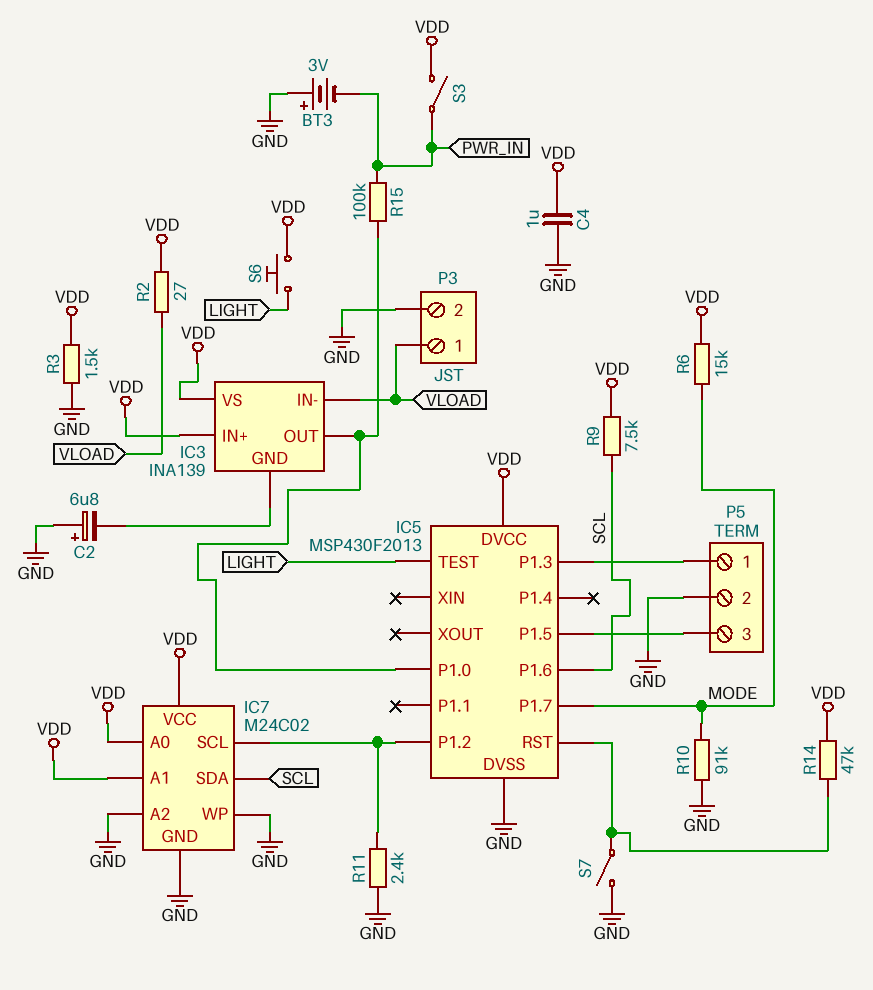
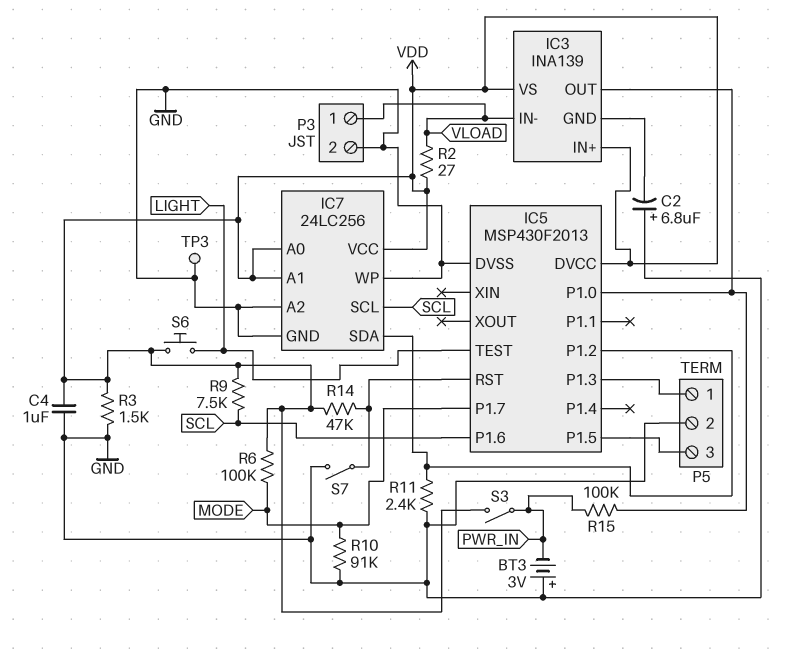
IC7: M24C02 -> 24LC256
IC7 pin SCL: IC5/P1.2 -> SCL
IC7 pin SDA: SCL -> IC5/P1.2
R6: 15k (MODE, VDD) -> 100k (MODE, VDD)
TP3: none -> test point (GND)

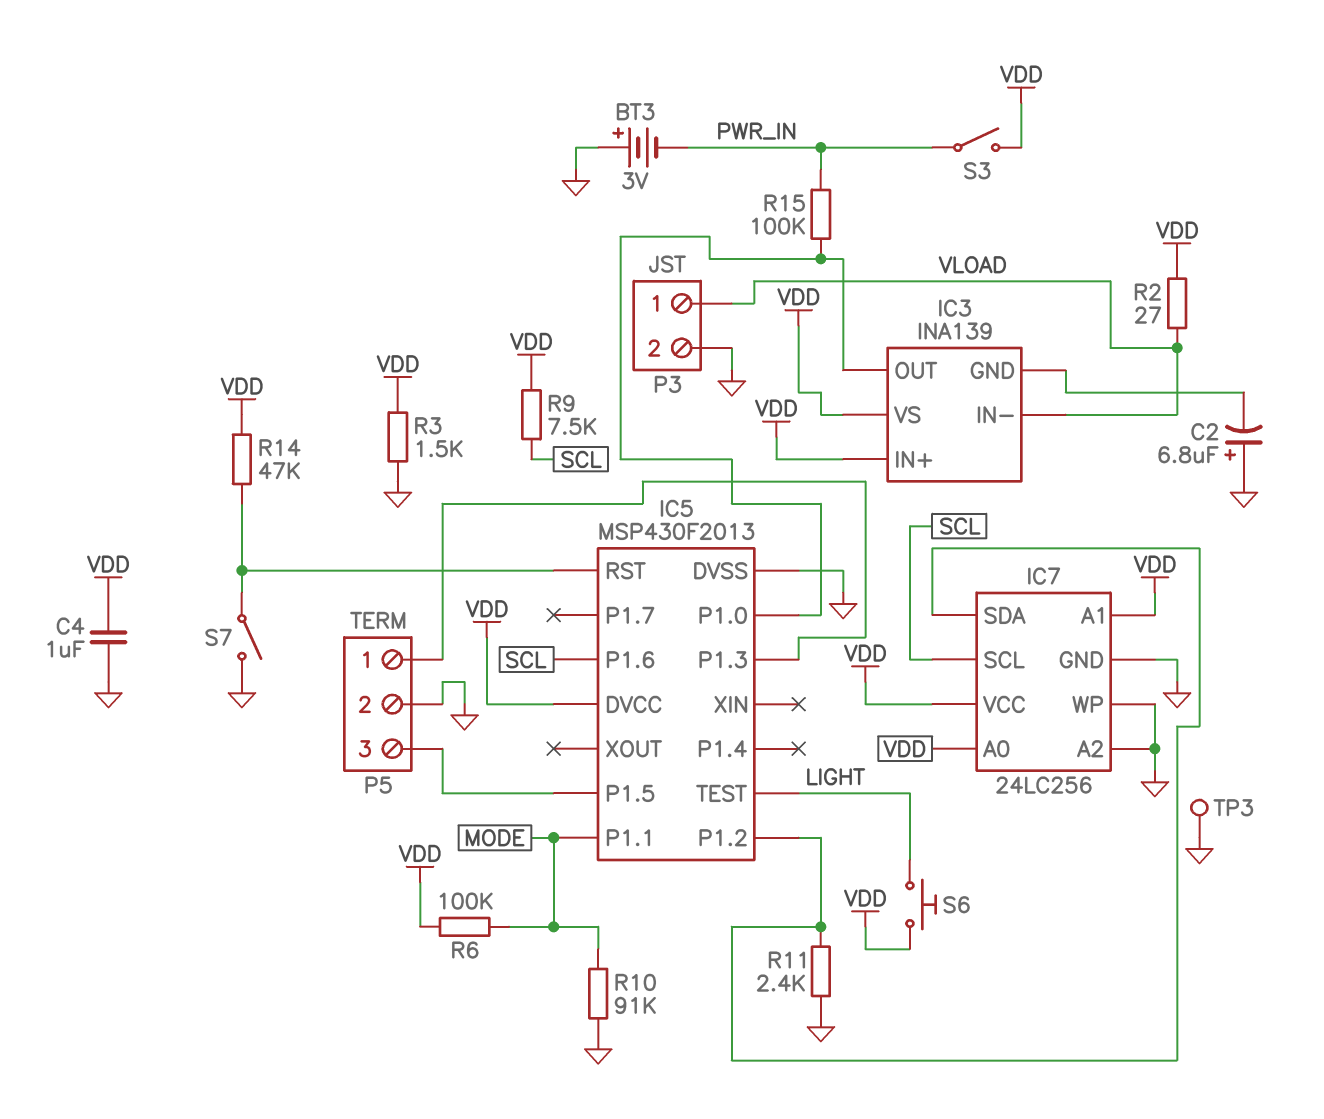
IC5 pin P1.1: none -> MODE
IC5 pin P1.7: MODE -> none

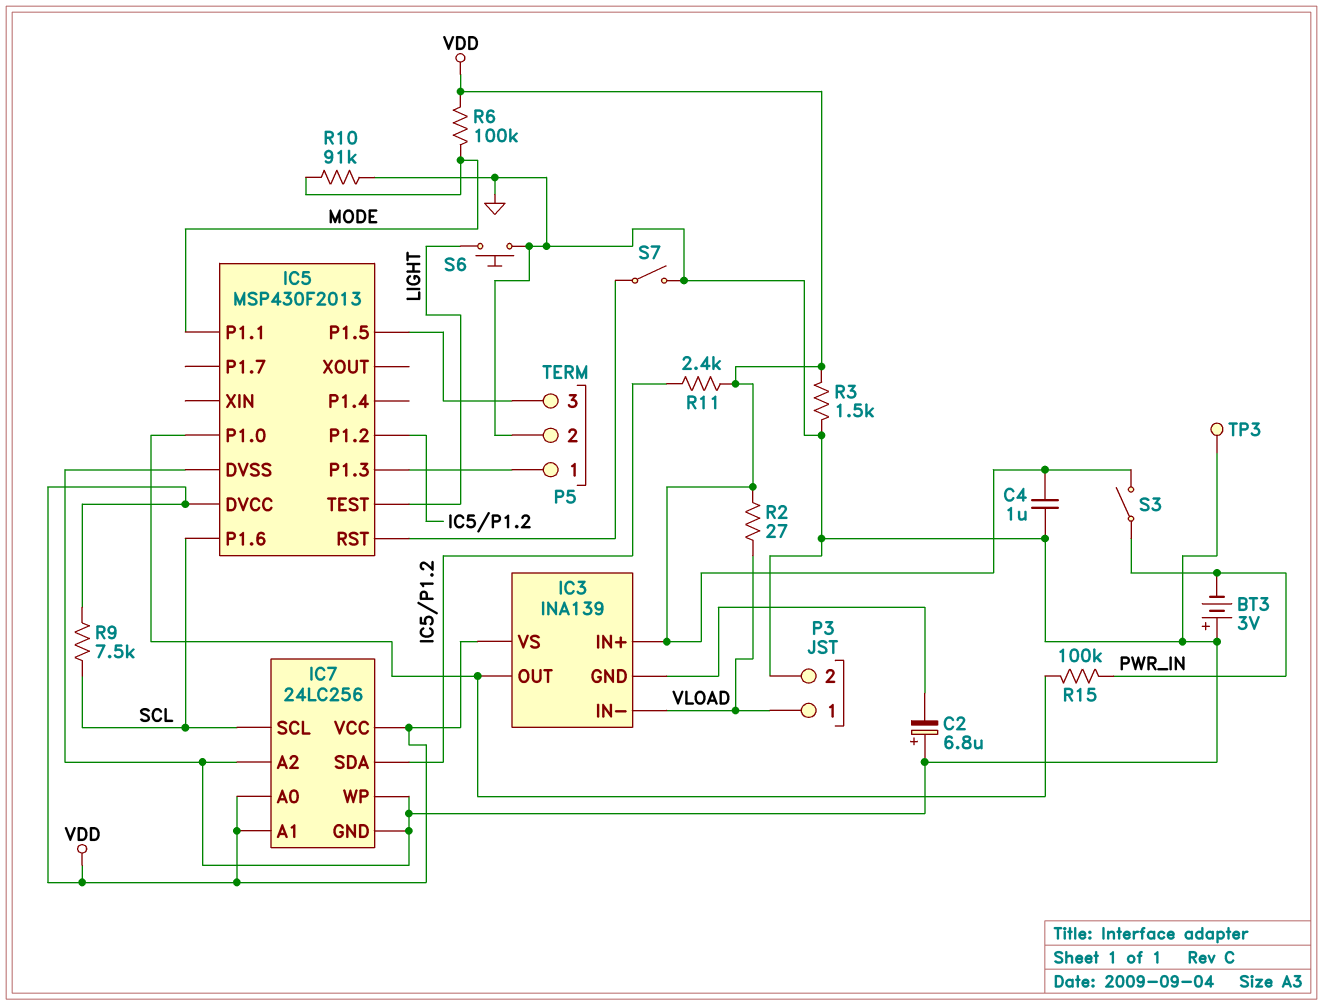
R11: 2.4k (GND, IC5/P1.2) -> 2.4k (IC5/P1.2, VDD)
R14: 47k (IC5/RST, VDD) -> none
S6: button (LIGHT, VDD) -> button (GND, LIGHT)

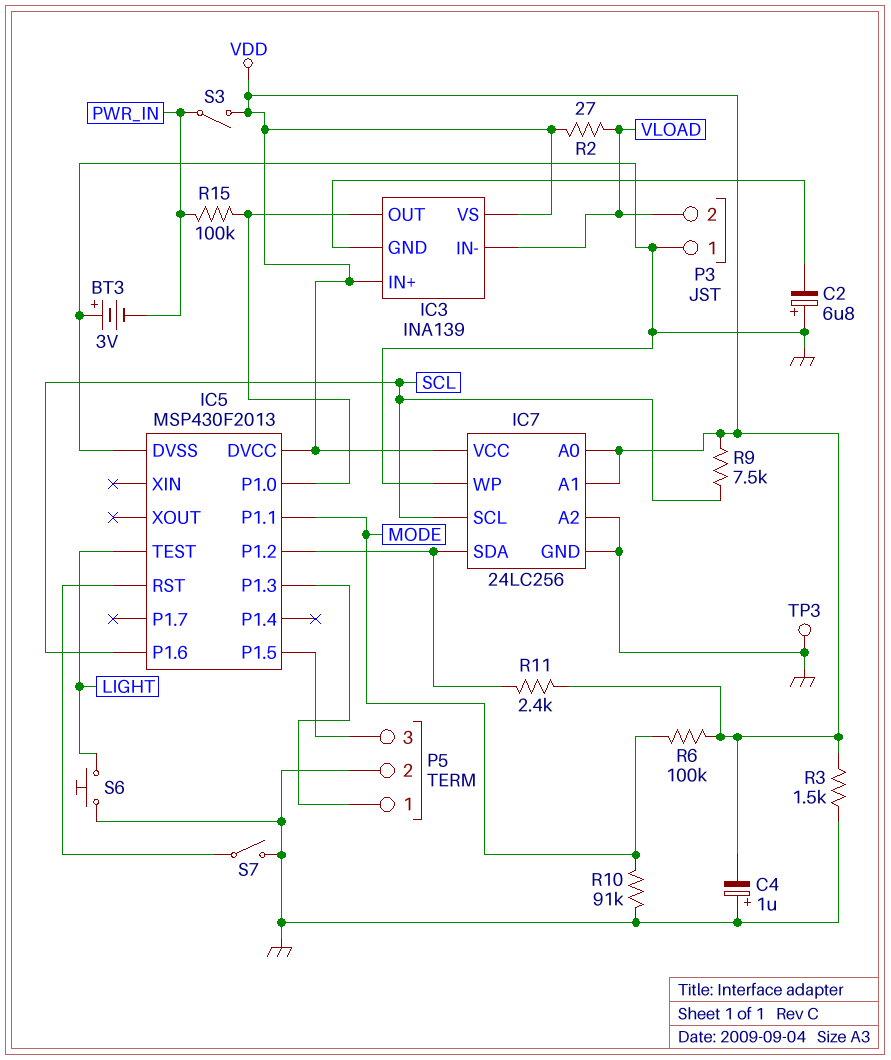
C4: 1uF (GND, VDD) -> 1uF (plus GND, minus VDD)
P3 pin 1: VLOAD -> GND
P3 pin 2: GND -> VLOAD

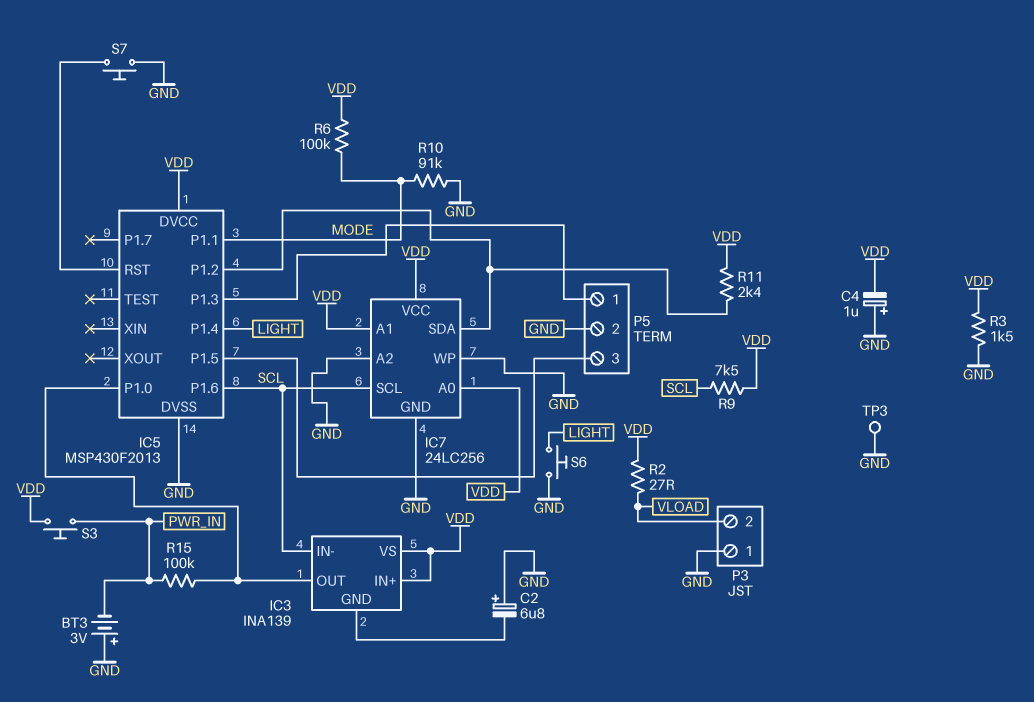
IC3 pin IN-: VLOAD -> SCL
IC5 pin P1.4: none -> LIGHT
IC5 pin TEST: LIGHT -> none
S3: switch (PWR_IN, VDD) -> button (PWR_IN, VDD)
S7: switch (GND, IC5/RST) -> button (GND, IC5/RST)

